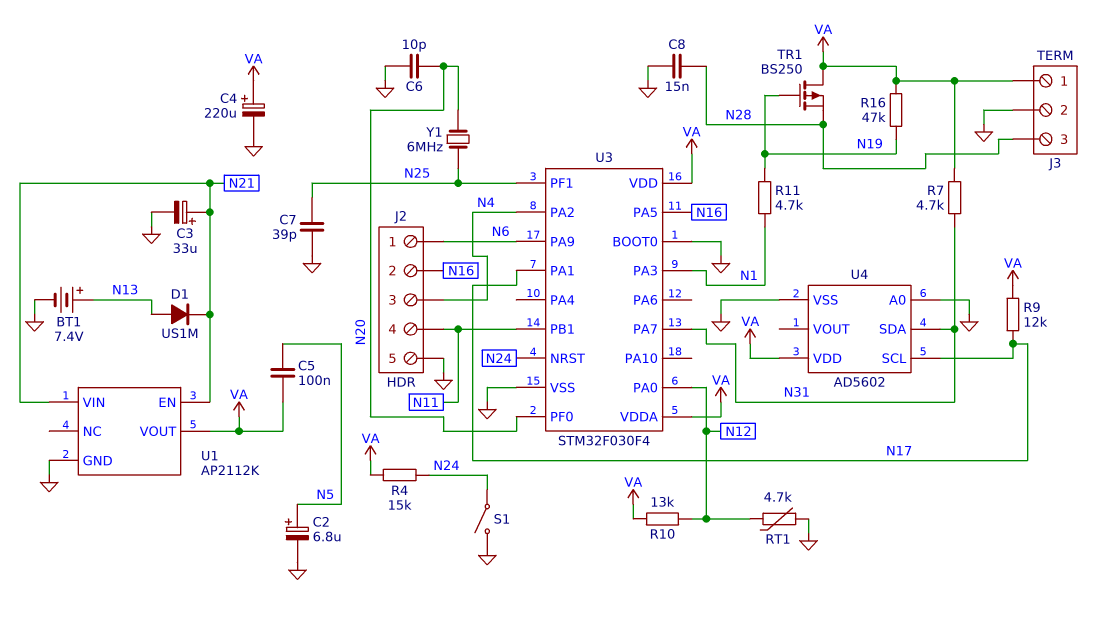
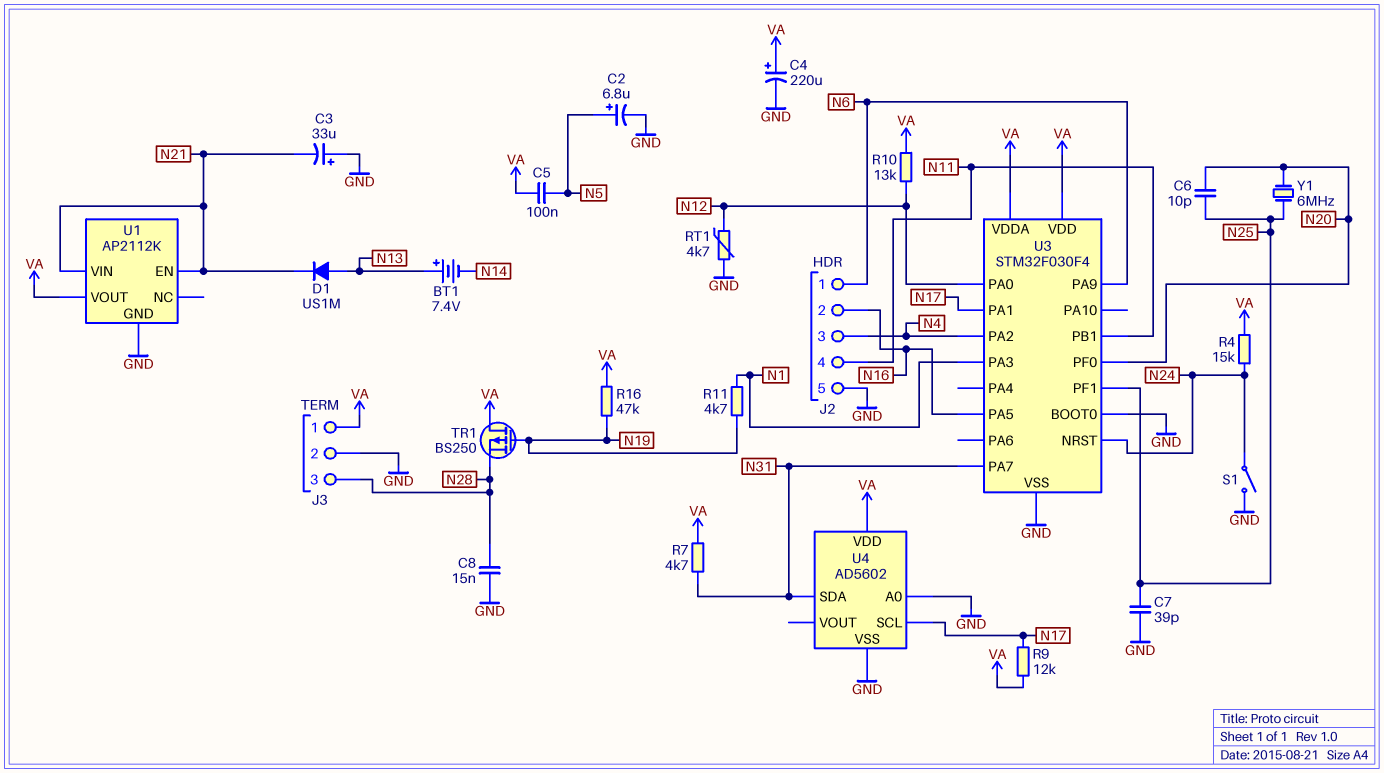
BT1: 7.4V (plus N13, minus GND) -> 7.4V (plus N13, minus N14)
C3: 33uF (plus N21, minus GND) -> 33uF (plus GND, minus N21)
C6: 10pF (GND, N20) -> 10pF (N20, N25)

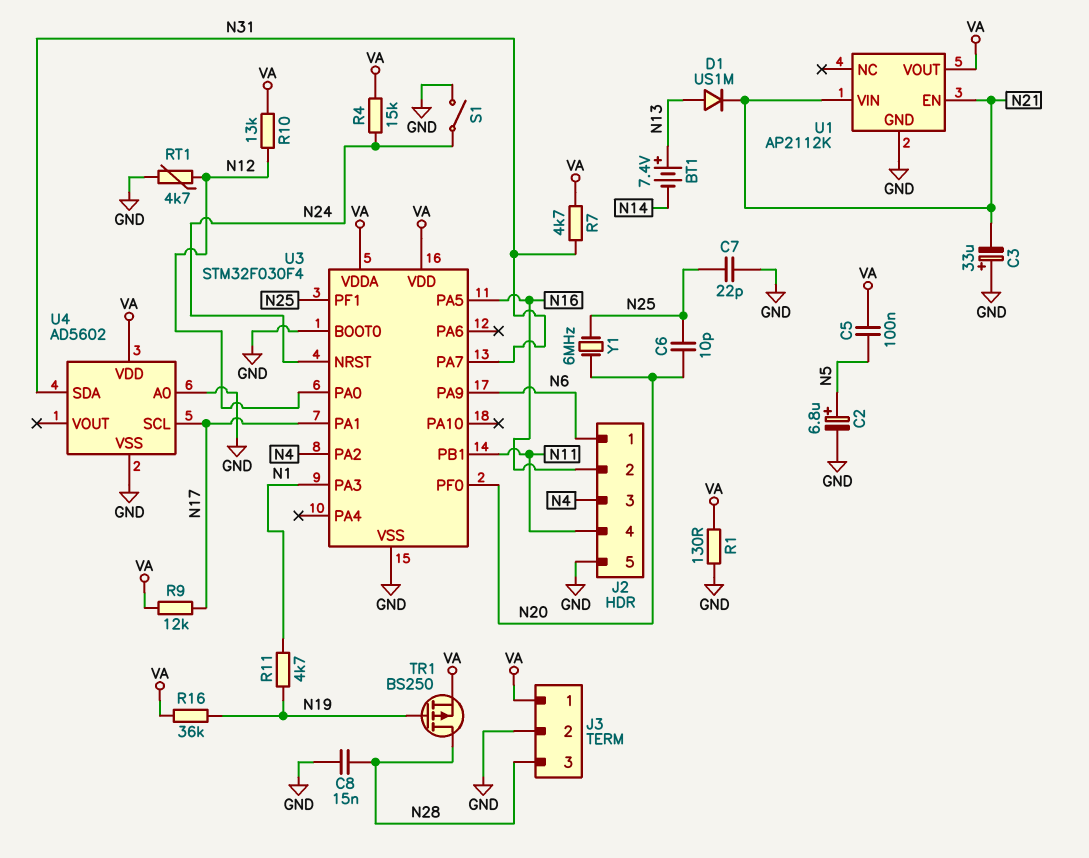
C4: 220uF (plus VA, minus GND) -> none
C7: 39pF (GND, N25) -> 22pF (GND, N25)
R1: none -> 130 (GND, VA)
R16: 47k (N19, VA) -> 36k (N19, VA)
TR1: PMOS BS250 (G N19, D VA, S N28) -> PMOS BS250 (G N19, D N28, S VA)

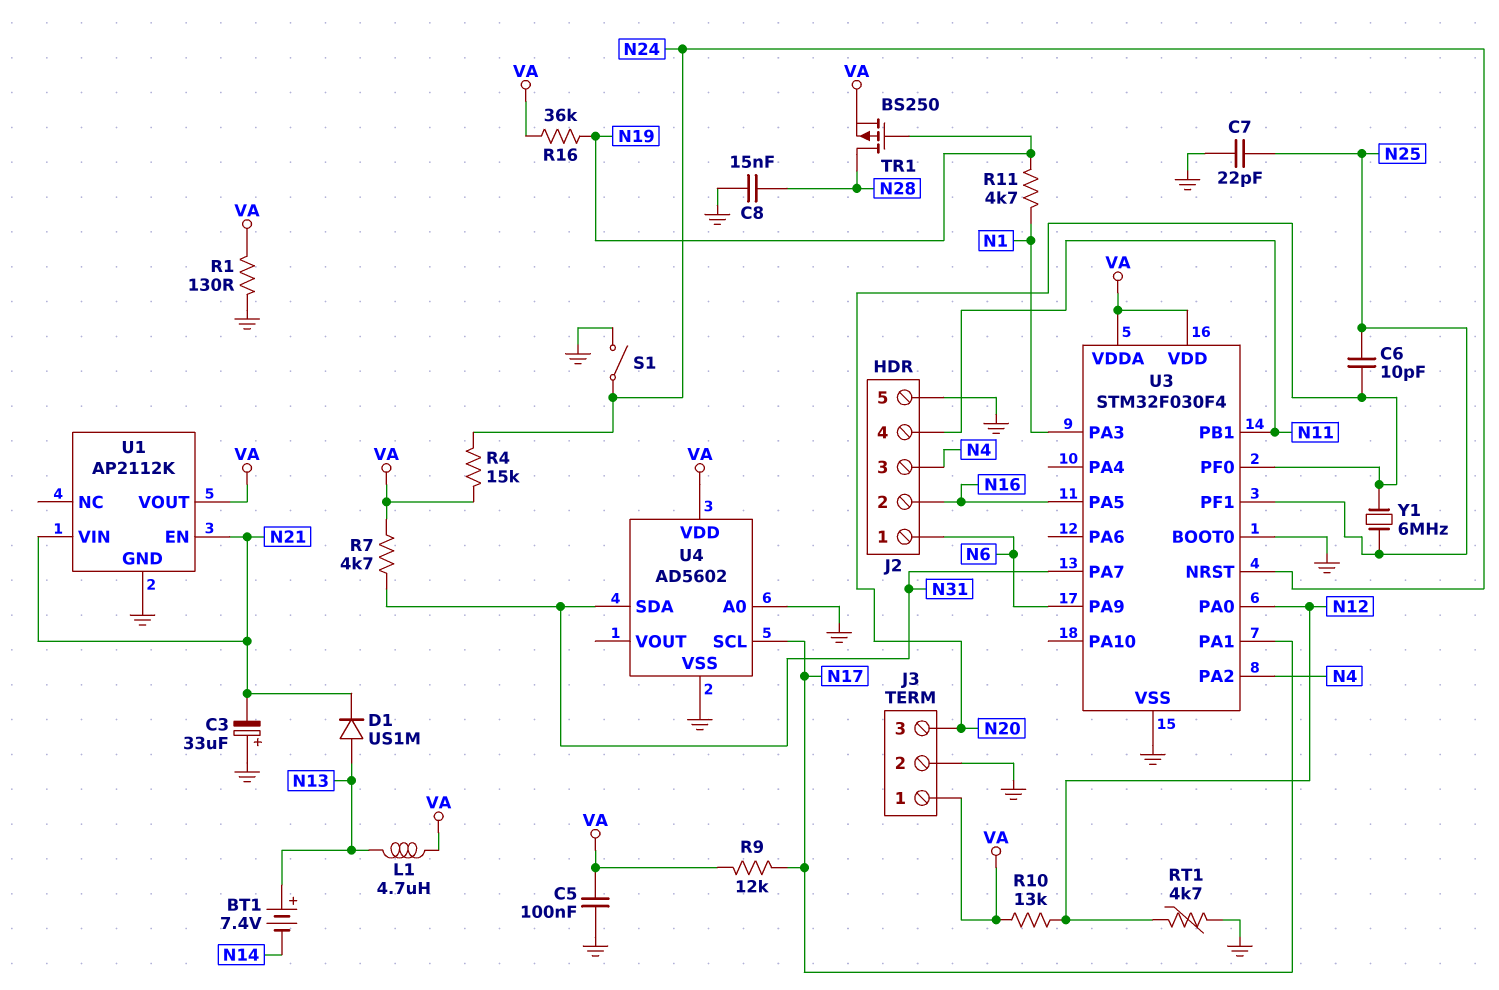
C2: 6.8uF (plus N5, minus GND) -> none
C5: 100nF (N5, VA) -> 100nF (GND, VA)
J3 pin 3: N28 -> N20
L1: none -> 4.7uH (N13, VA)

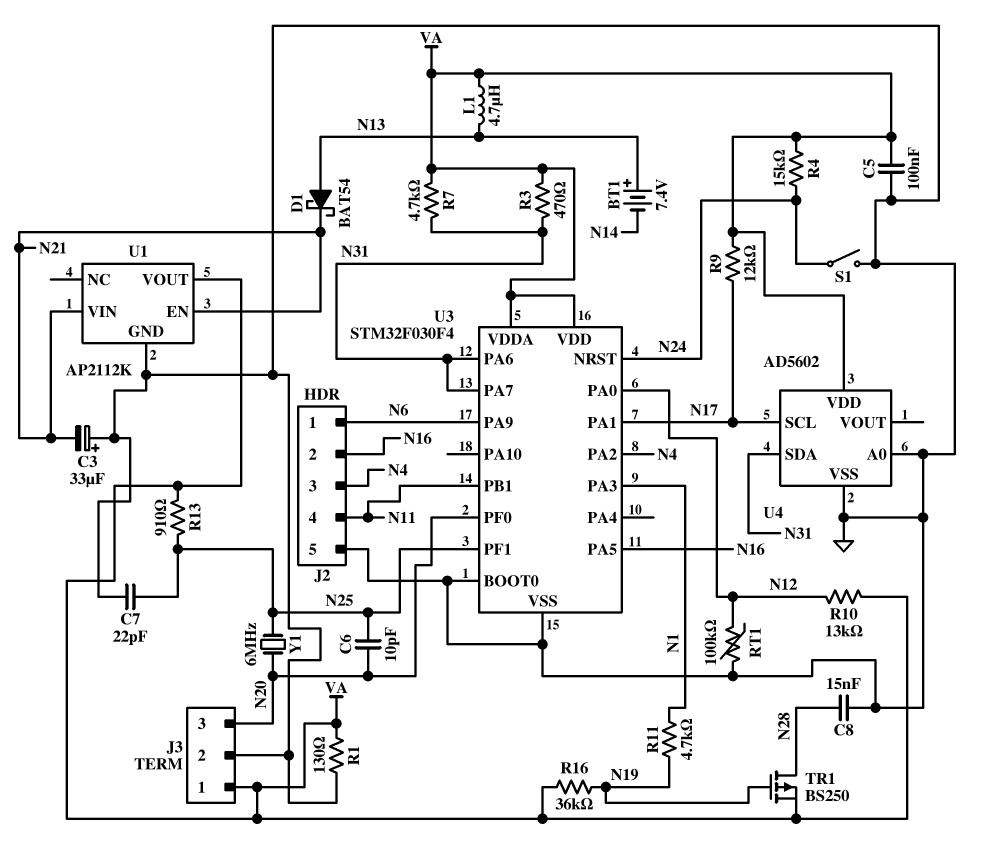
D1: diode US1M (A N13, K N21) -> schottky BAT54 (A N13, K N21)
R3: none -> 470 (N31, VA)
R13: none -> 910 (N25, VA)
RT1: 4.7k (GND, N12) -> 100k (GND, N12)
U3 pin PA6: none -> N31

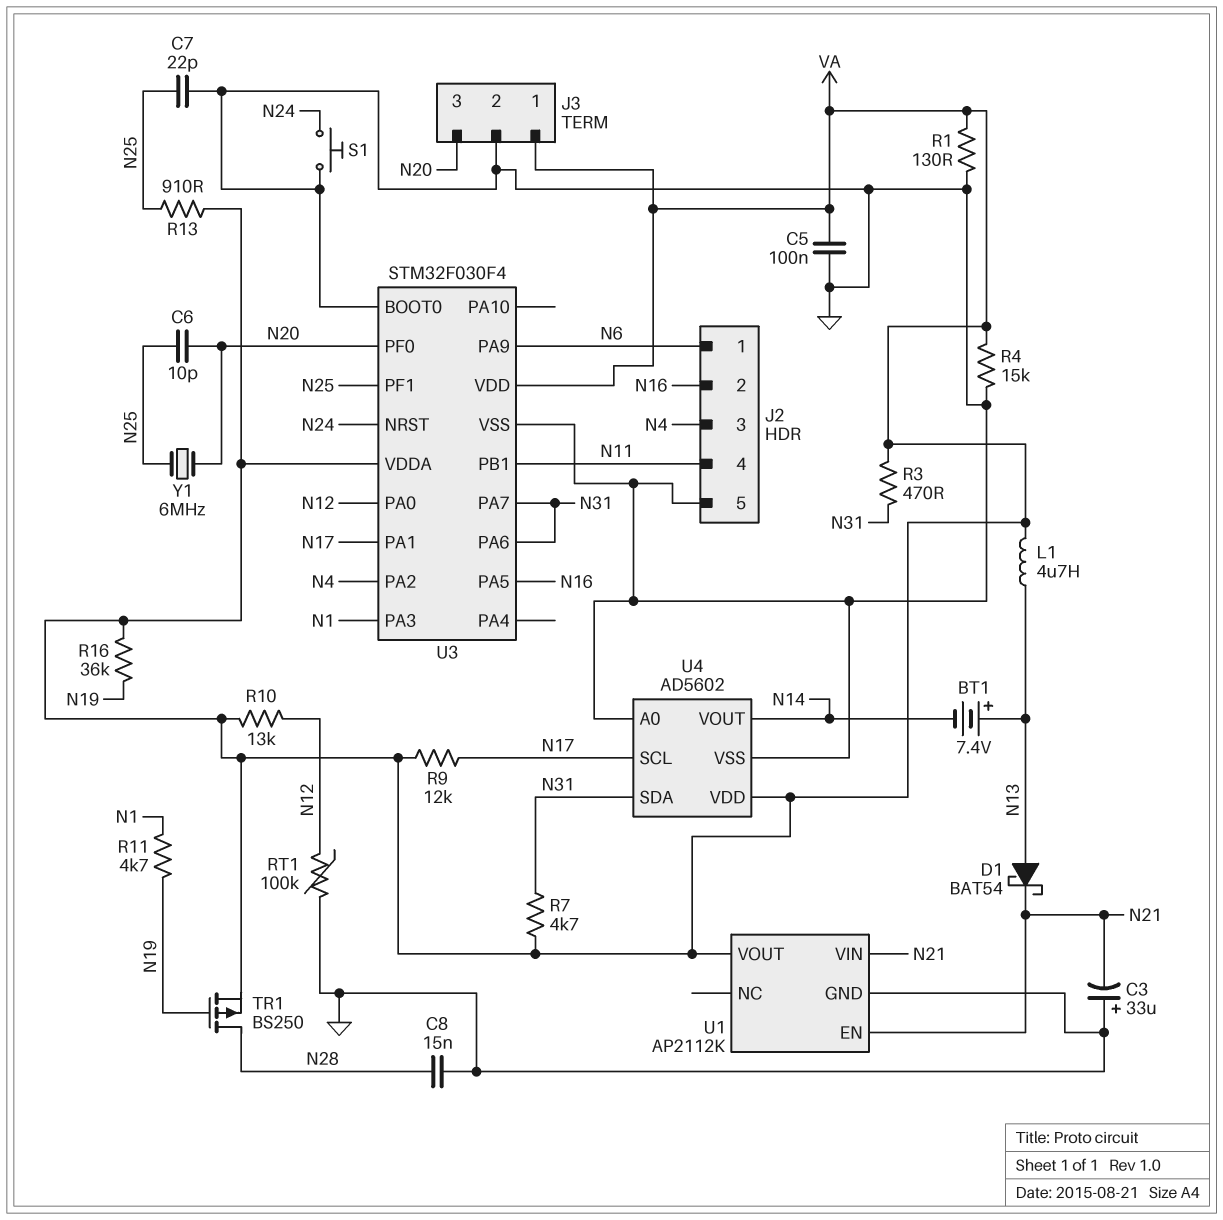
R4: 15k (N24, VA) -> 15k (GND, VA)
S1: switch (GND, N24) -> button (GND, N24)
U4 pin VOUT: none -> N14

